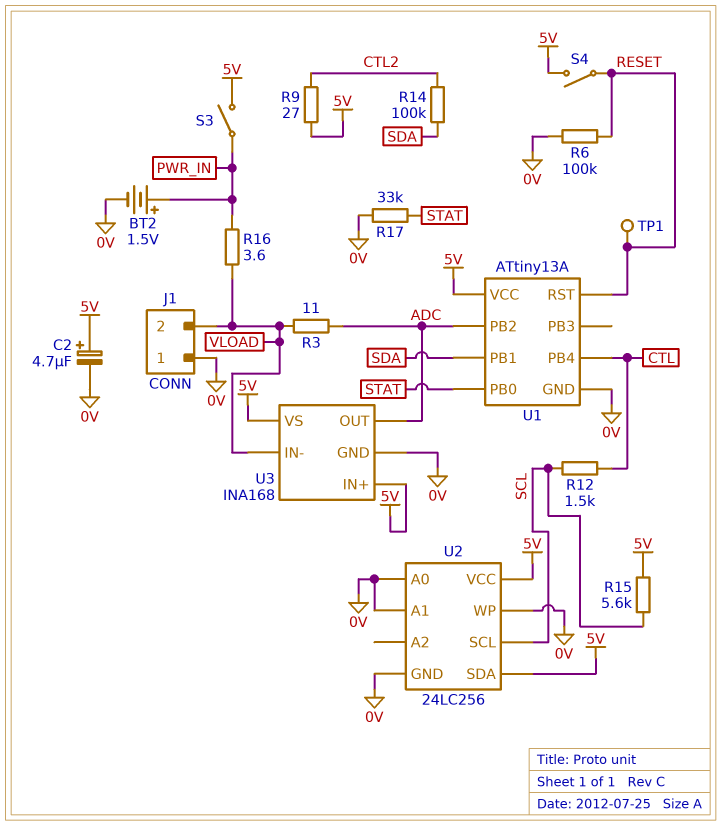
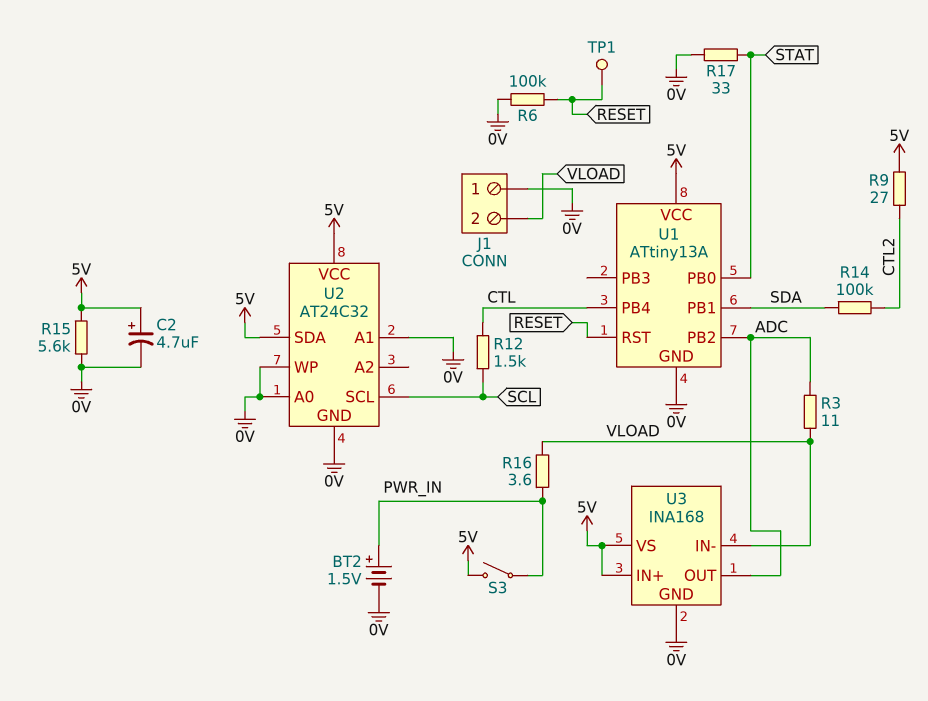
R15: 5.6k (5V, SCL) -> 5.6k (0V, 5V)
R17: 33k (0V, STAT) -> 33 (0V, STAT)
S4: switch (5V, RESET) -> none
U2: 24LC256 -> AT24C32

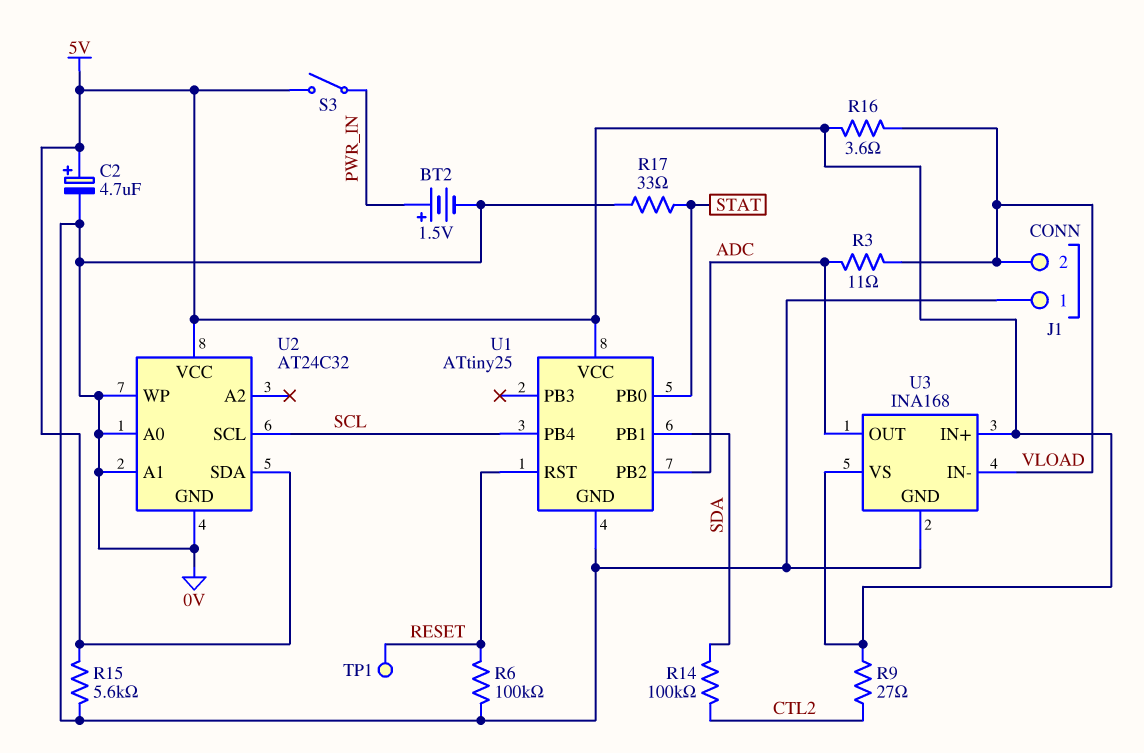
R12: 1.5k (CTL, SCL) -> none
R16: 3.6 (PWR_IN, VLOAD) -> 3.6 (5V, VLOAD)
U1: ATtiny13A -> ATtiny25
U1 pin PB4: CTL -> SCL

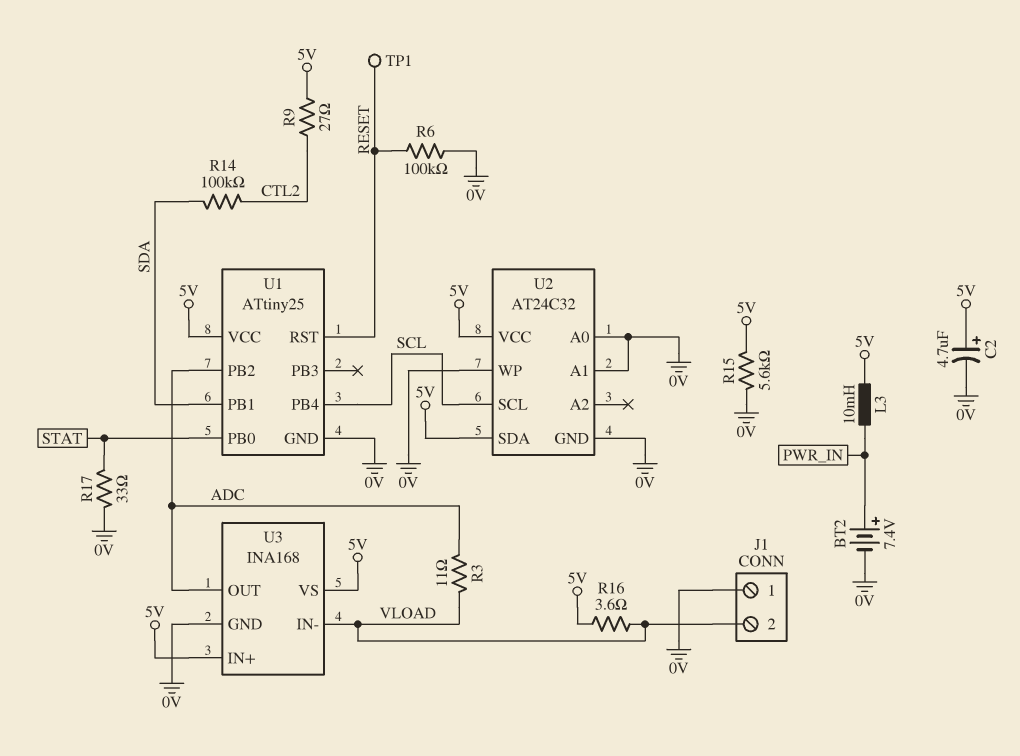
BT2: 1.5V (plus PWR_IN, minus 0V) -> 7.4V (plus PWR_IN, minus 0V)
L3: none -> 10mH (5V, PWR_IN)
S3: switch (5V, PWR_IN) -> none

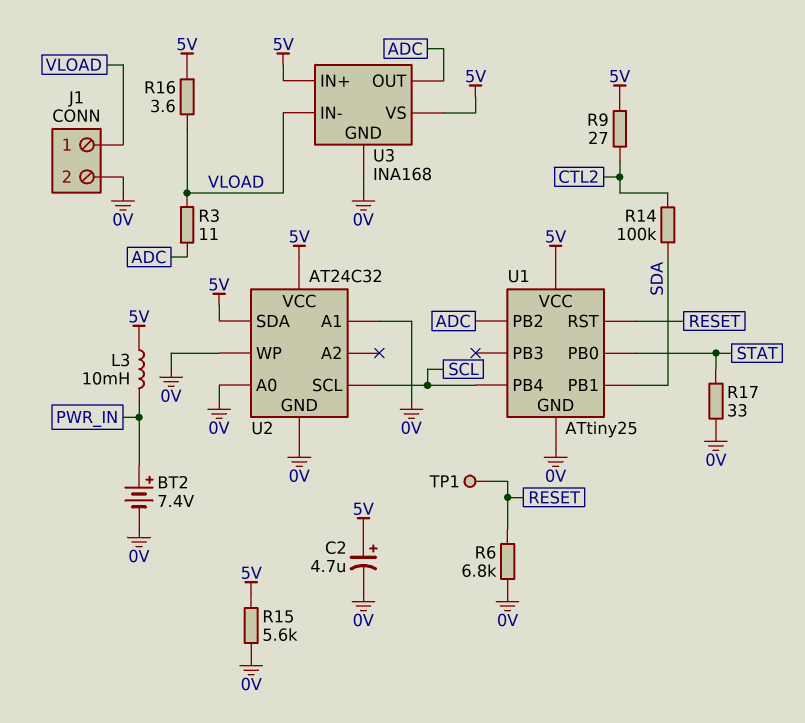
J1 pin 1: 0V -> VLOAD
J1 pin 2: VLOAD -> 0V
R6: 100k (0V, RESET) -> 6.8k (0V, RESET)

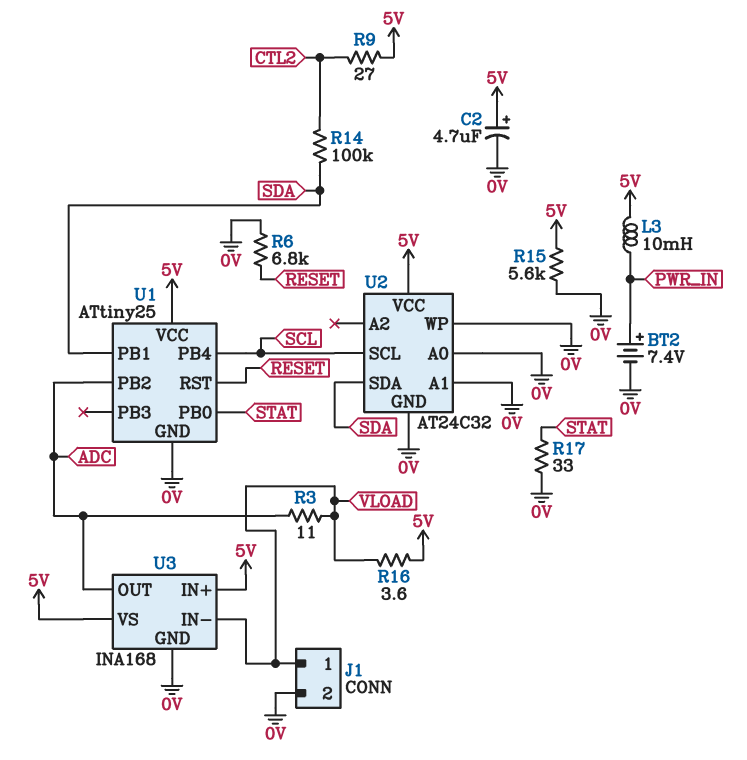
TP1: test point (RESET) -> none
U2 pin SDA: 5V -> SDA

